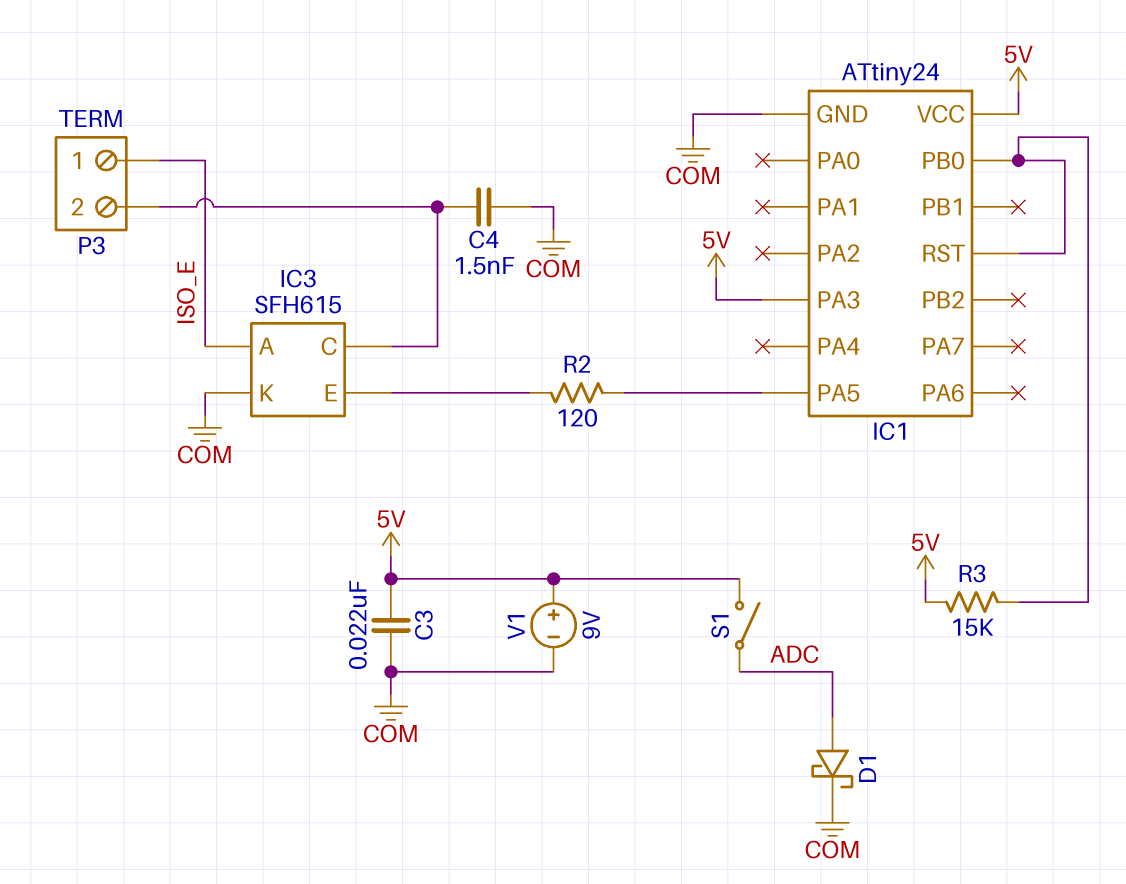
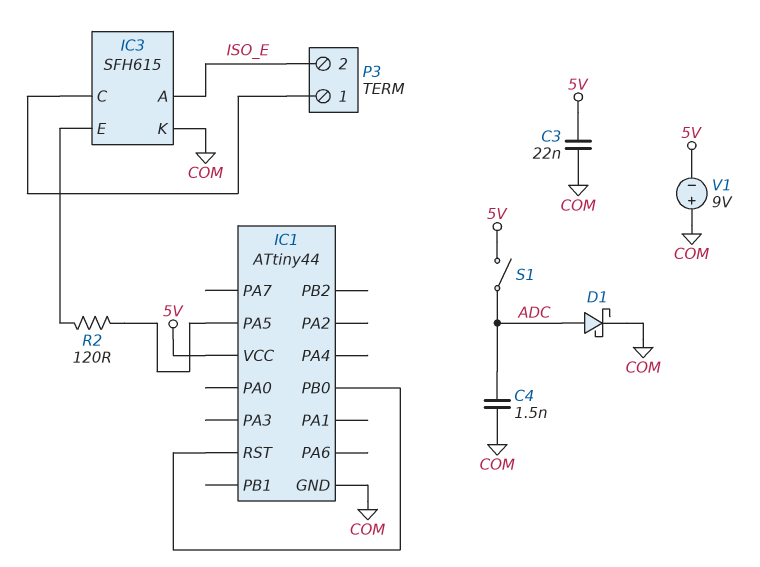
C4: 1.5nF (COM, IC3/C) -> 1.5nF (ADC, COM)
IC1: ATtiny24 -> ATtiny44
IC1 pin PA3: 5V -> none
P3 pin 1: ISO_E -> IC3/C
P3 pin 2: IC3/C -> ISO_E
R3: 15k (5V, IC1/PB0) -> none
V1: 9V (plus 5V, minus COM) -> 9V (plus COM, minus 5V)

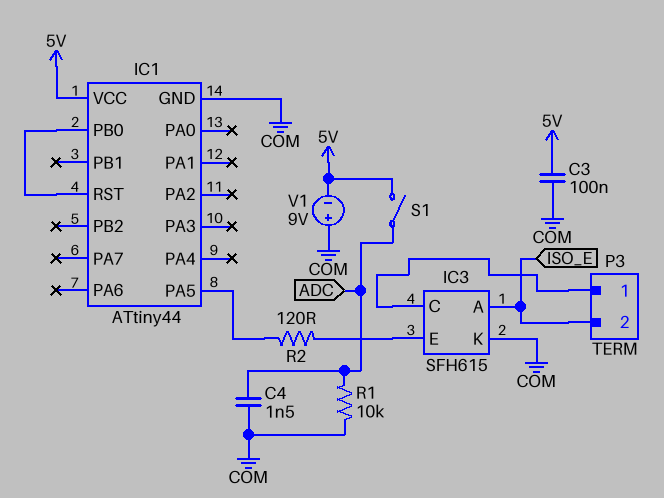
C3: 22nF (5V, COM) -> 100nF (5V, COM)
D1: schottky (A ADC, K COM) -> none
R1: none -> 10k (ADC, COM)

